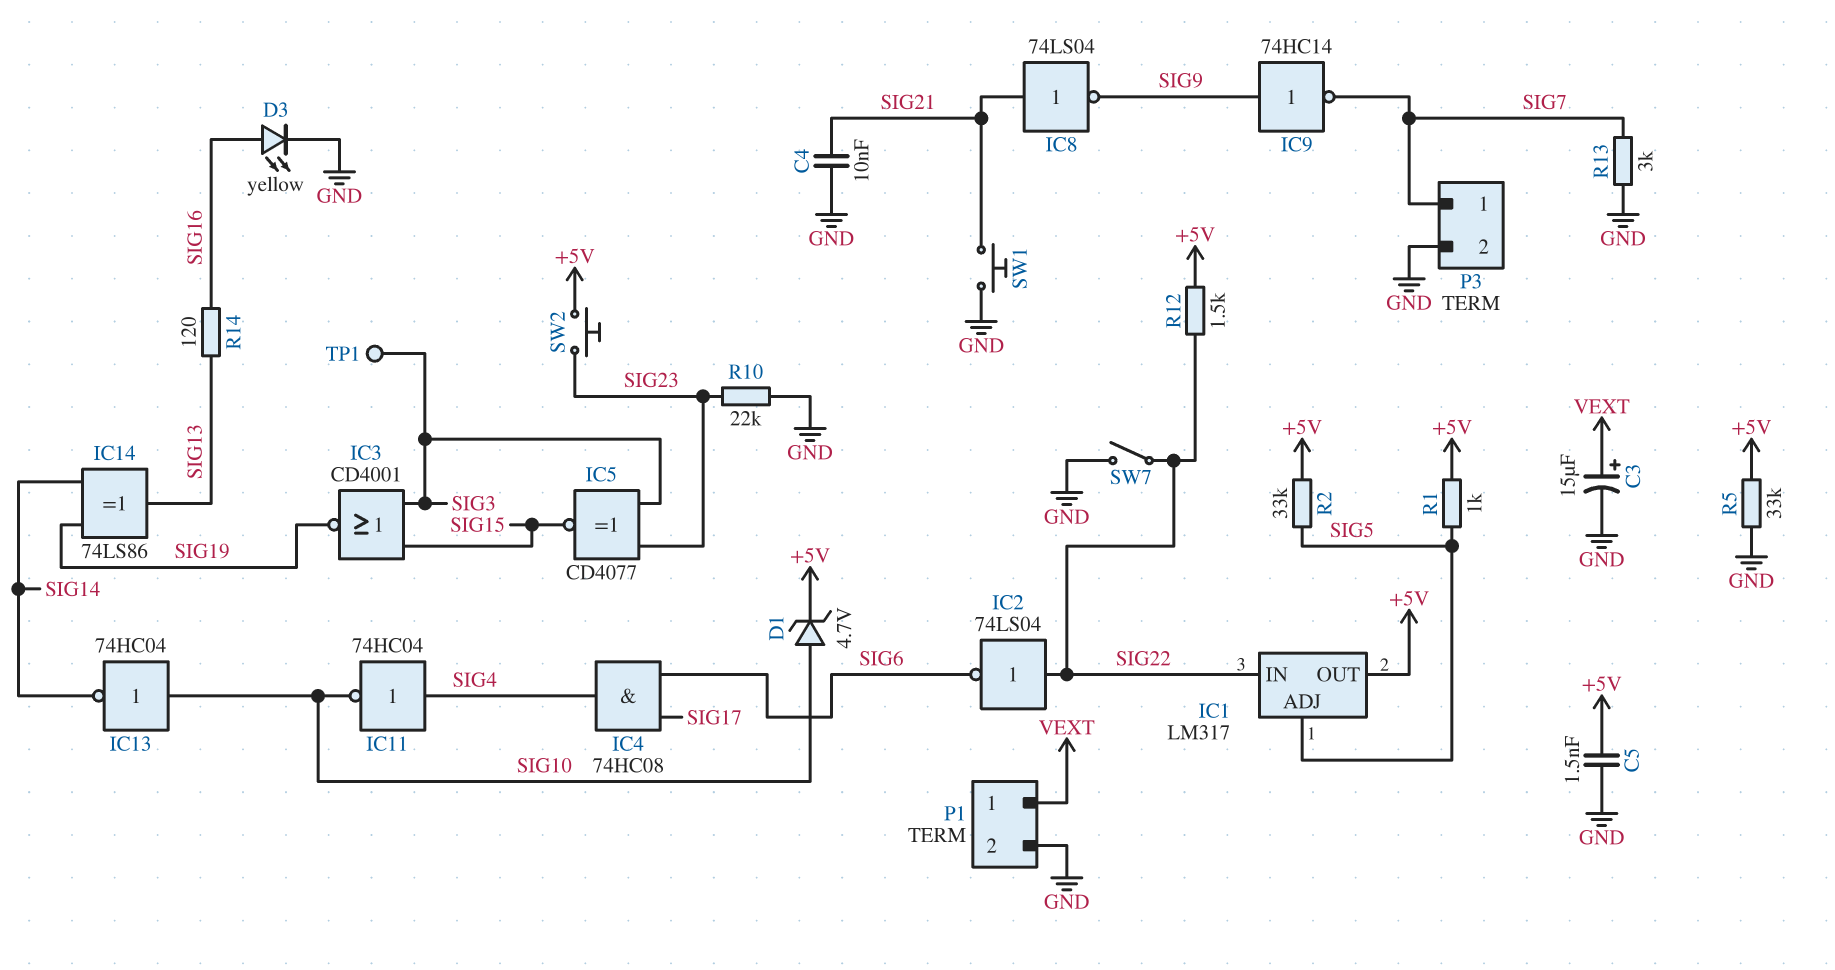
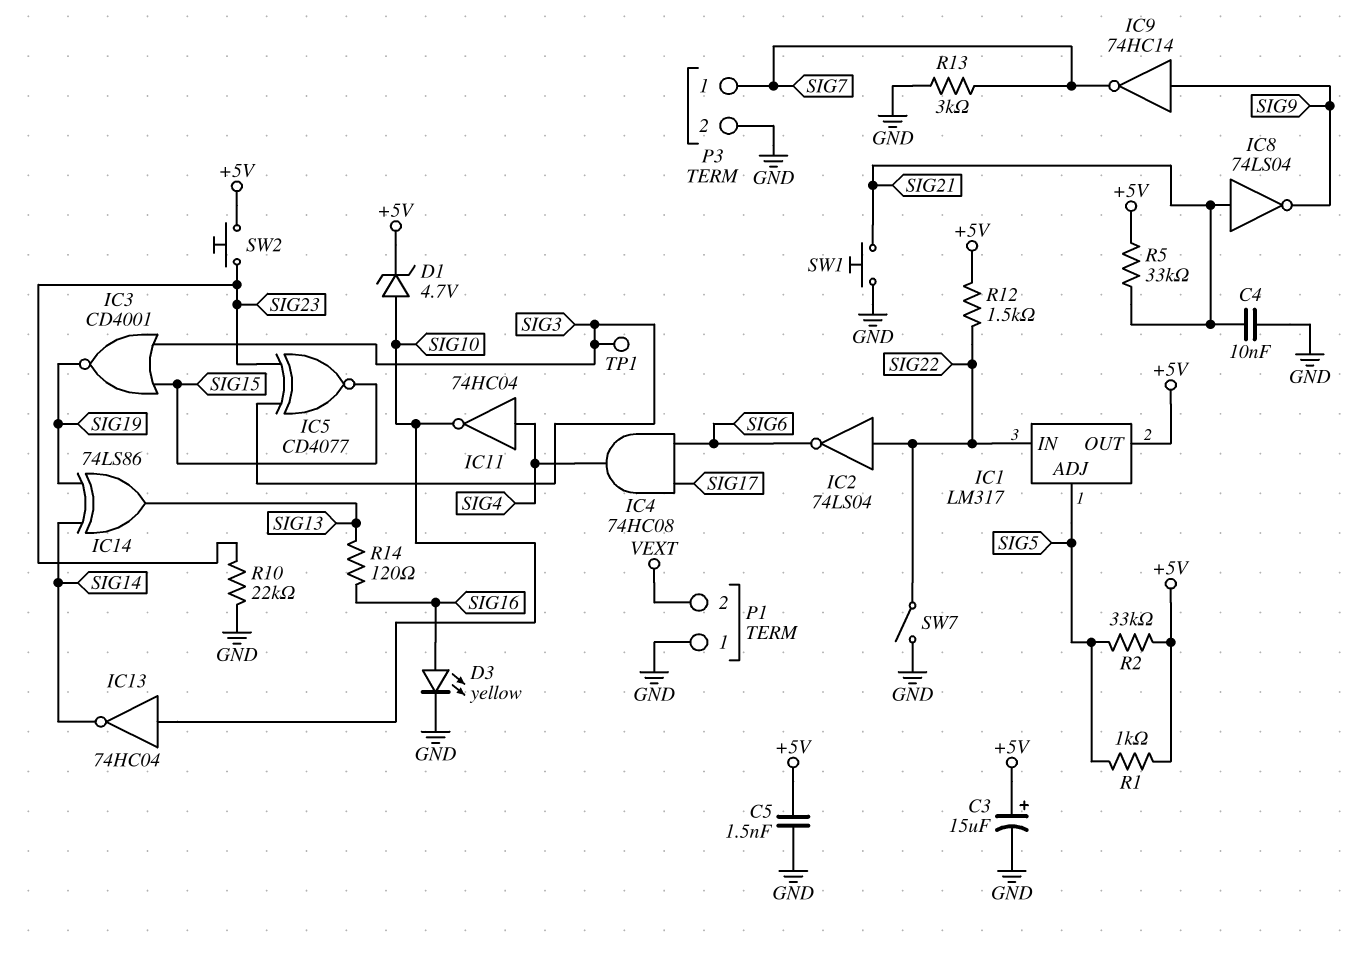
C3: 15uF (plus VEXT, minus GND) -> 15uF (plus +5V, minus GND)
P1 pin 1: VEXT -> GND
P1 pin 2: GND -> VEXT
R5: 33k (+5V, GND) -> 33k (+5V, SIG21)

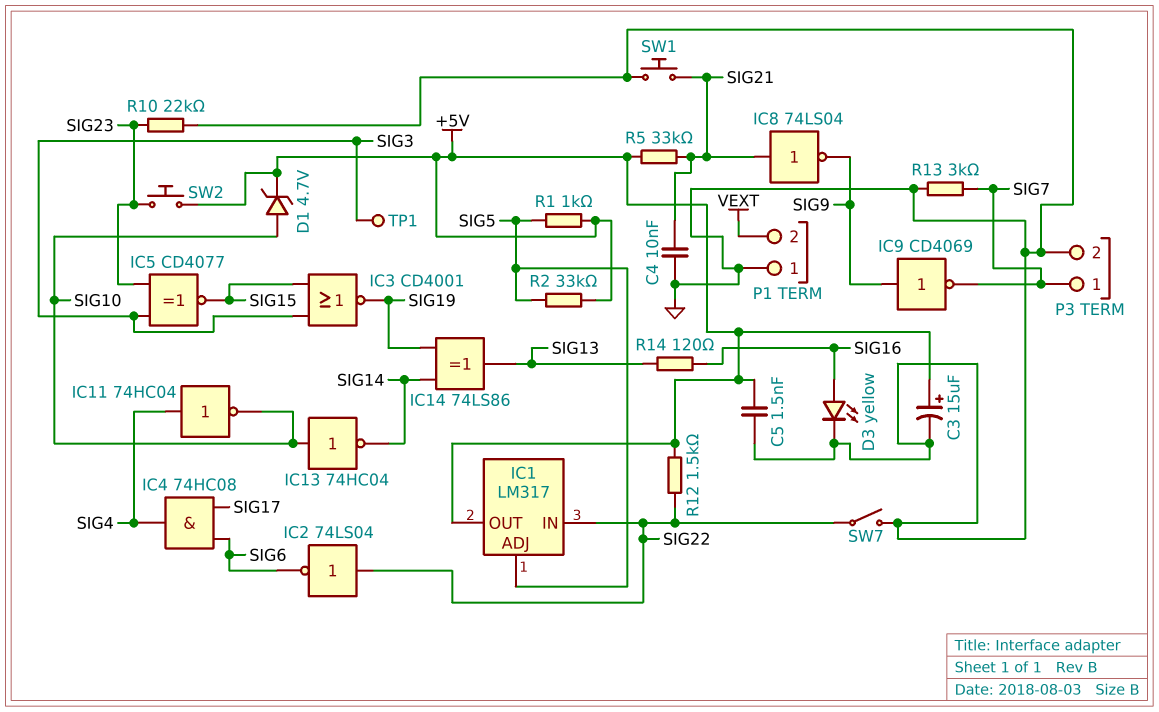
IC9: NOT 74HC14 (in SIG9, out SIG7) -> NOT CD4069 (in SIG9, out SIG7)

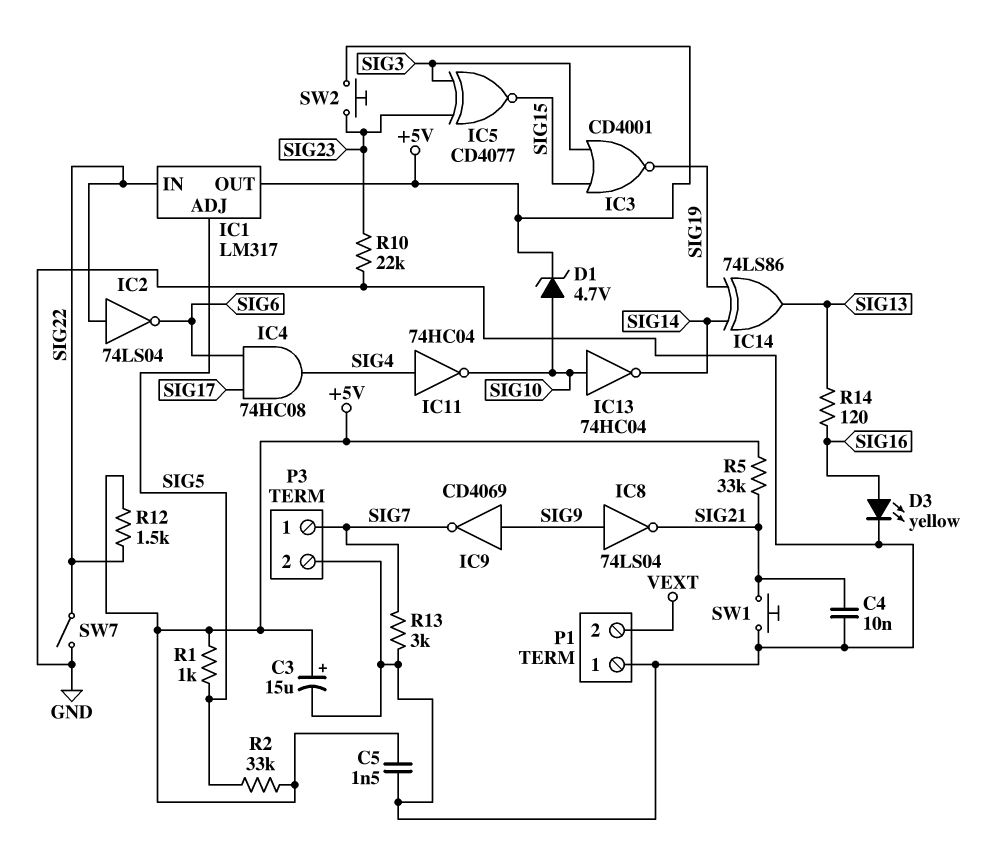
IC8: NOT 74LS04 (in SIG21, out SIG9) -> NOT 74LS04 (in SIG9, out SIG21)
TP1: test point (SIG3) -> none

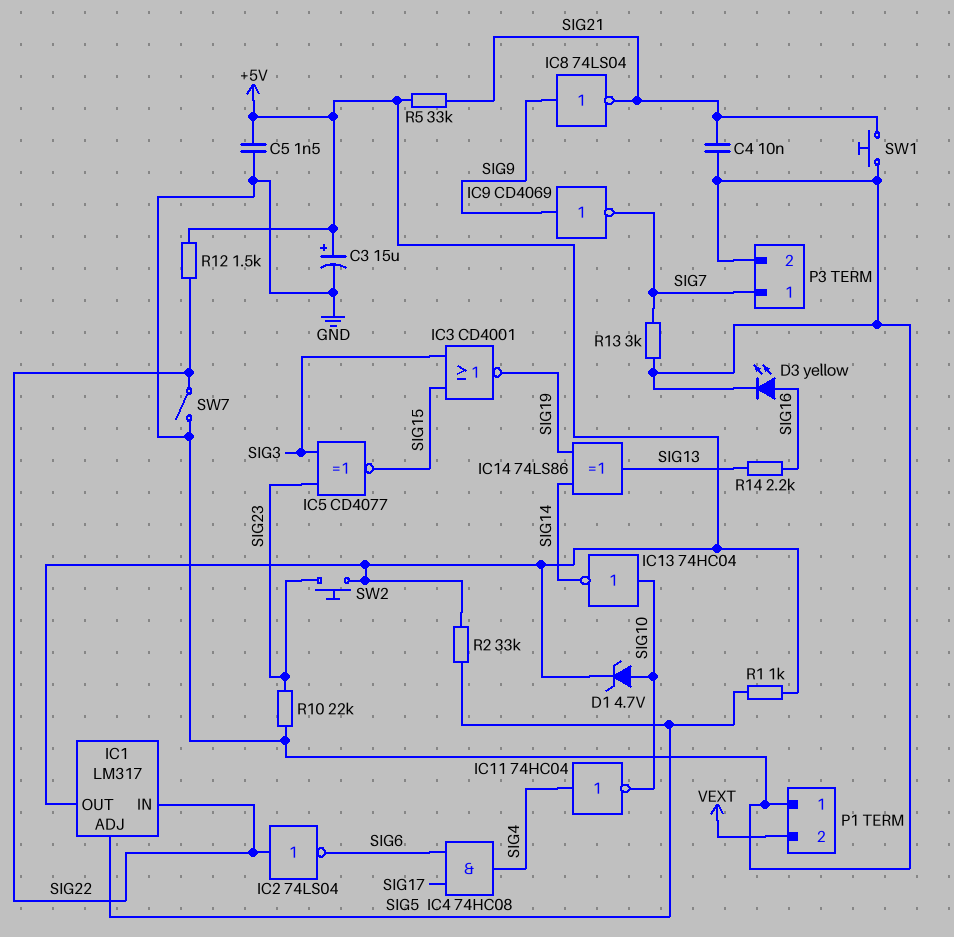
R14: 120 (SIG13, SIG16) -> 2.2k (SIG13, SIG16)

